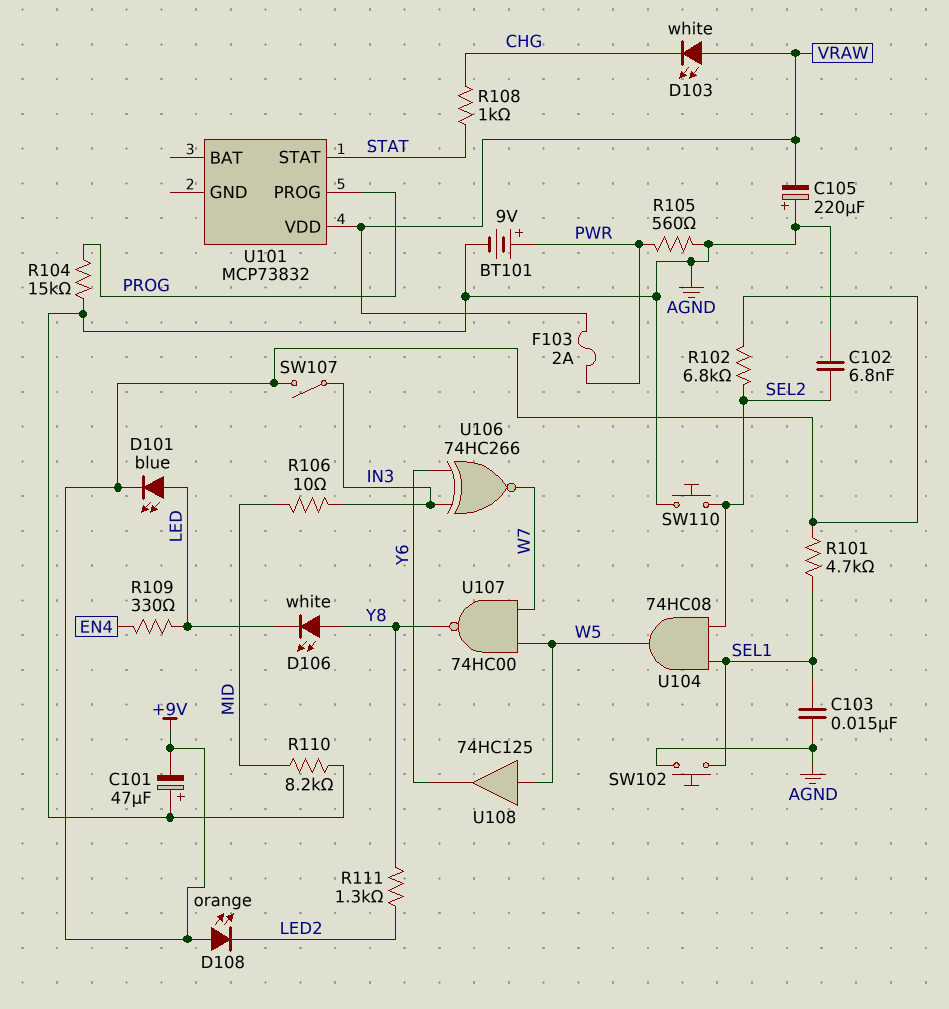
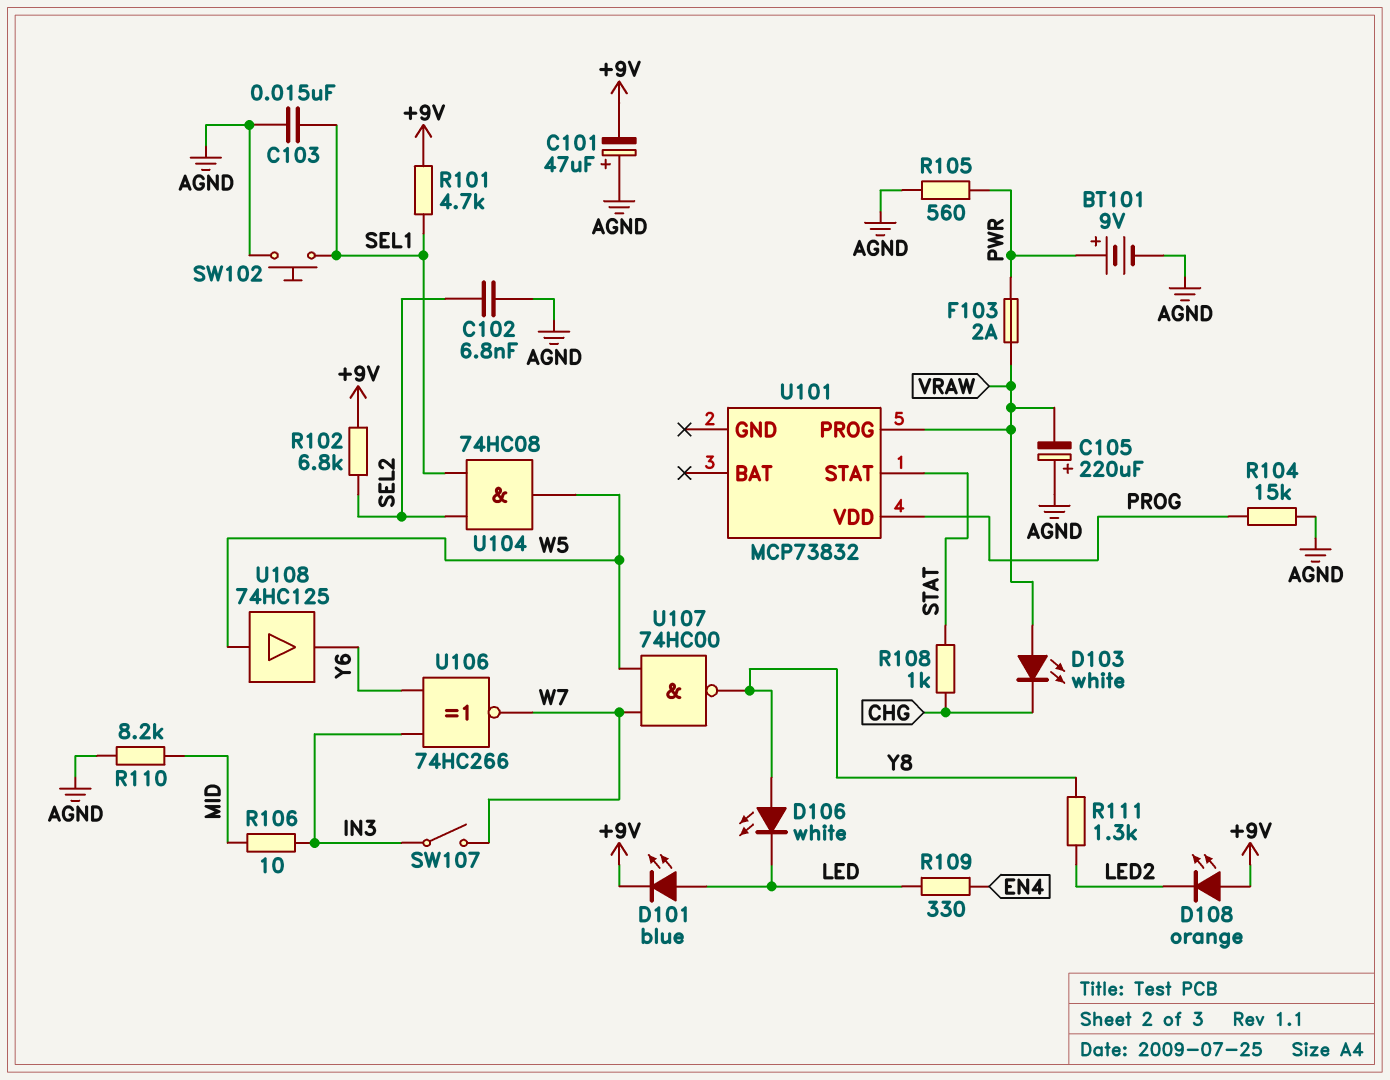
SW107: switch (+9V, IN3) -> switch (IN3, W7)
SW110: button (AGND, SEL2) -> none
U101 pin PROG: PROG -> VRAW
U101 pin VDD: VRAW -> PROG

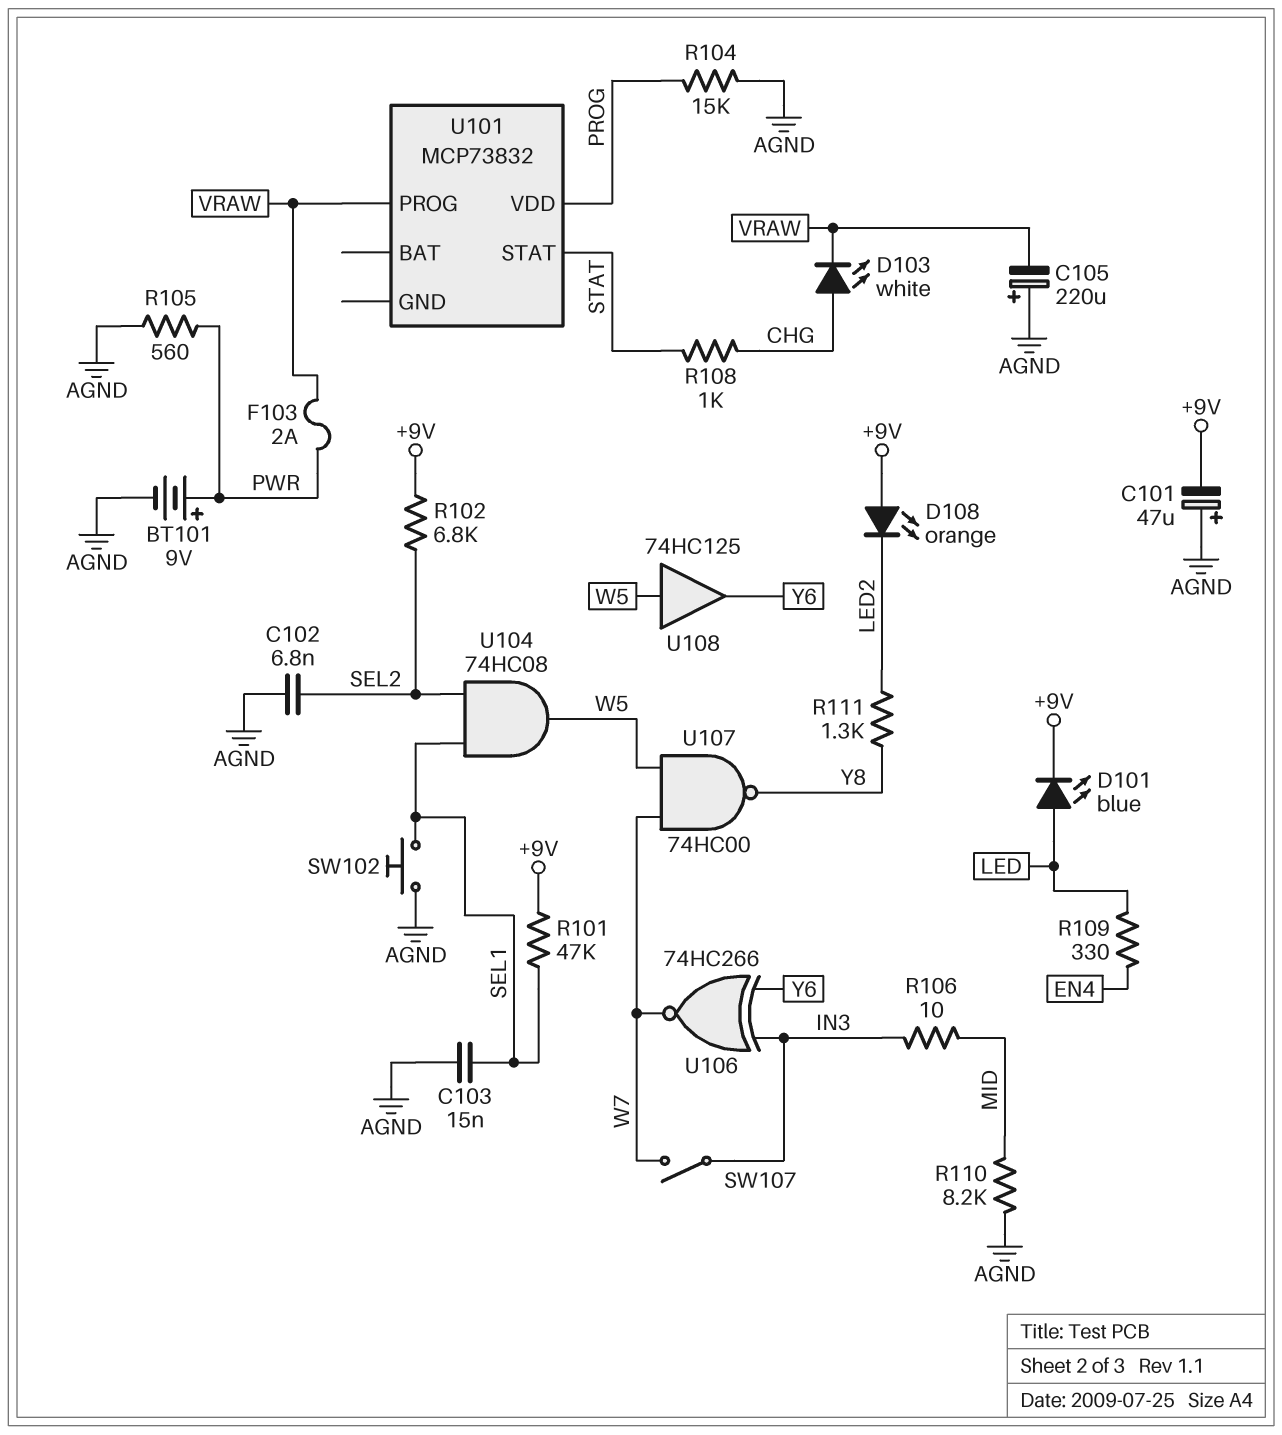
D103: LED white (A VRAW, K CHG) -> LED white (A CHG, K VRAW)
D106: LED white (A Y8, K LED) -> none
R101: 4.7k (+9V, SEL1) -> 47k (+9V, SEL1)

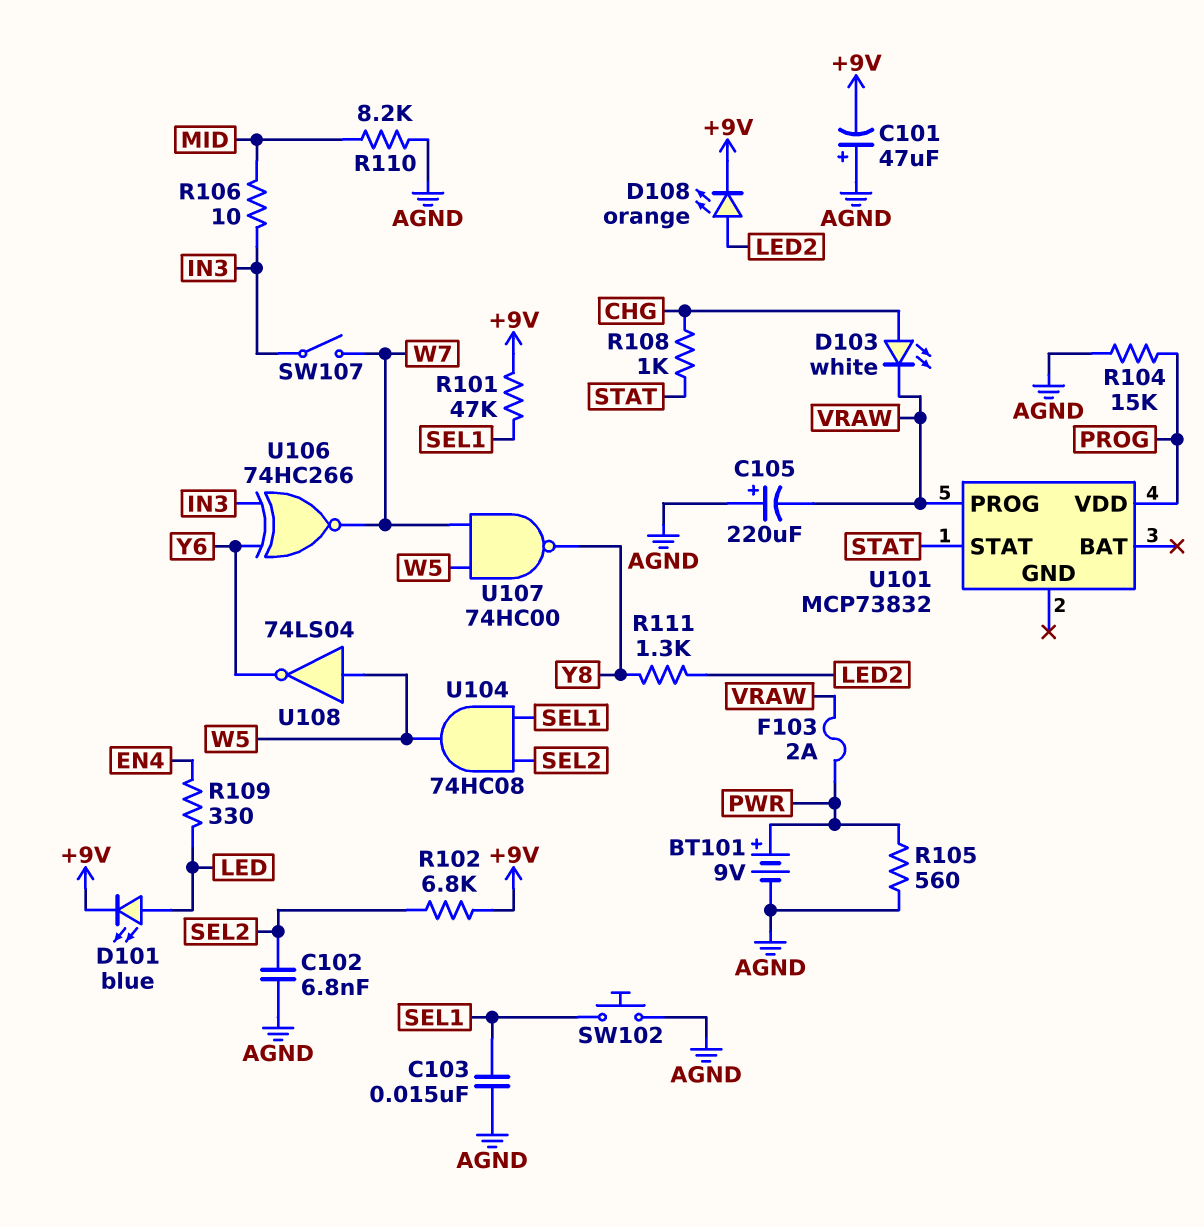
D108: LED orange (A +9V, K LED2) -> LED orange (A LED2, K +9V)
U108: buffer 74HC125 (in W5, out Y6) -> NOT 74LS04 (in W5, out Y6)

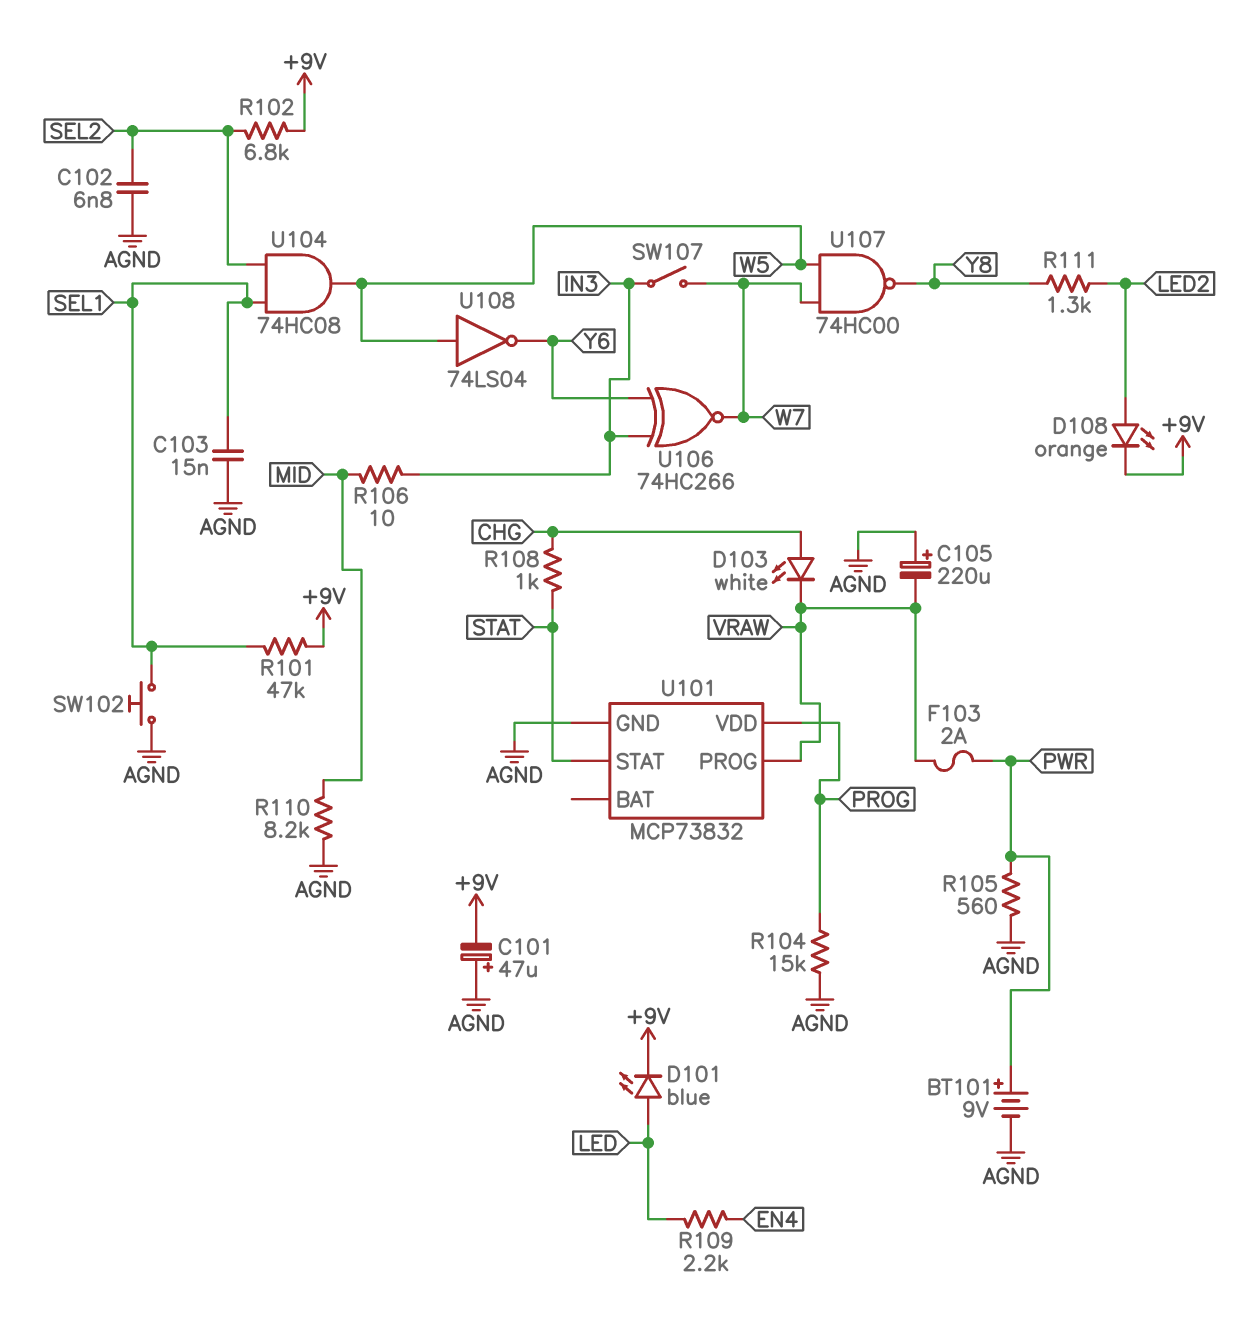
R109: 330 (EN4, LED) -> 2.2k (EN4, LED)
U101 pin GND: none -> AGND

